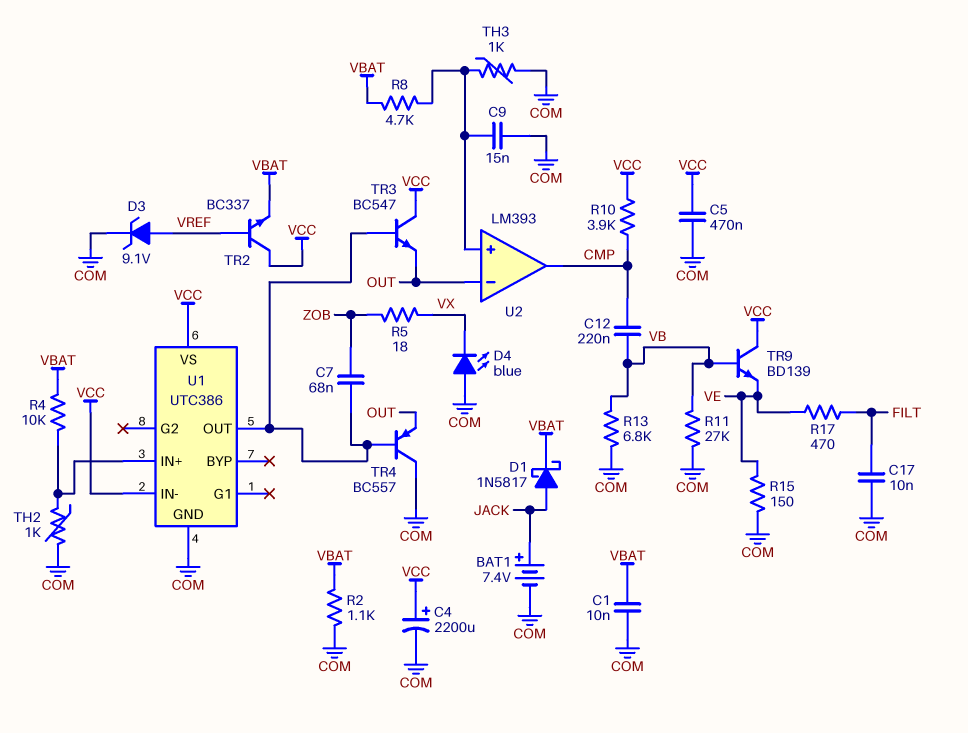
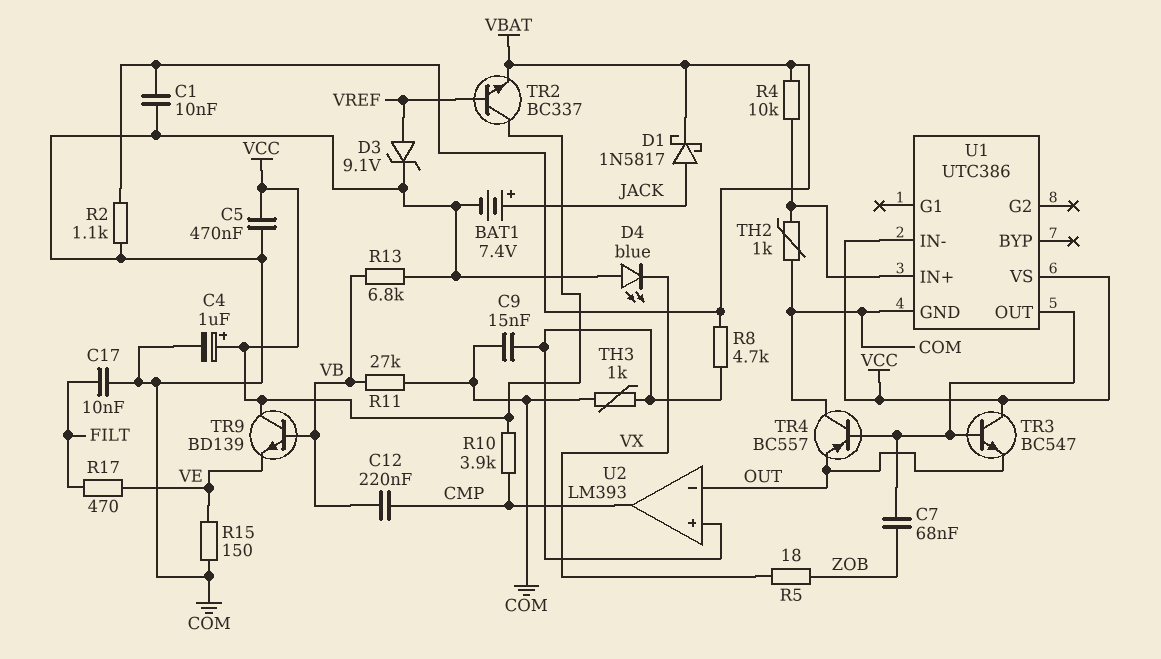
C4: 2200uF (plus VCC, minus COM) -> 1uF (plus VCC, minus COM)

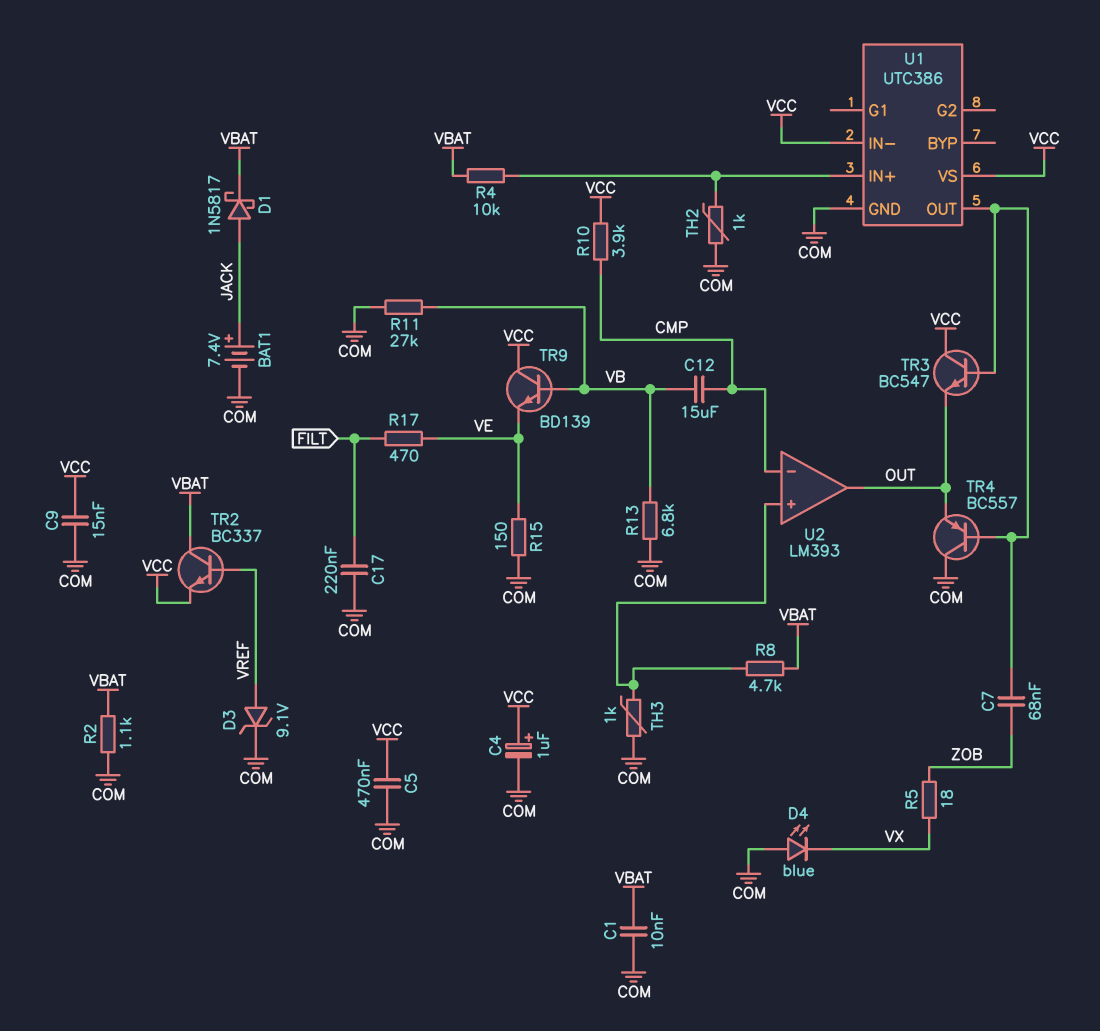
C9: 15nF (COM, U2/in+) -> 15nF (COM, VCC)
C12: 220nF (CMP, VB) -> 15uF (CMP, VB)
C17: 10nF (COM, FILT) -> 220nF (COM, FILT)
TR2: NPN BC337 (B VREF, C VCC, E VBAT) -> NPN BC337 (B VREF, C VBAT, E VCC)
U2 pin in-: OUT -> CMP
U2 pin out: CMP -> OUT

